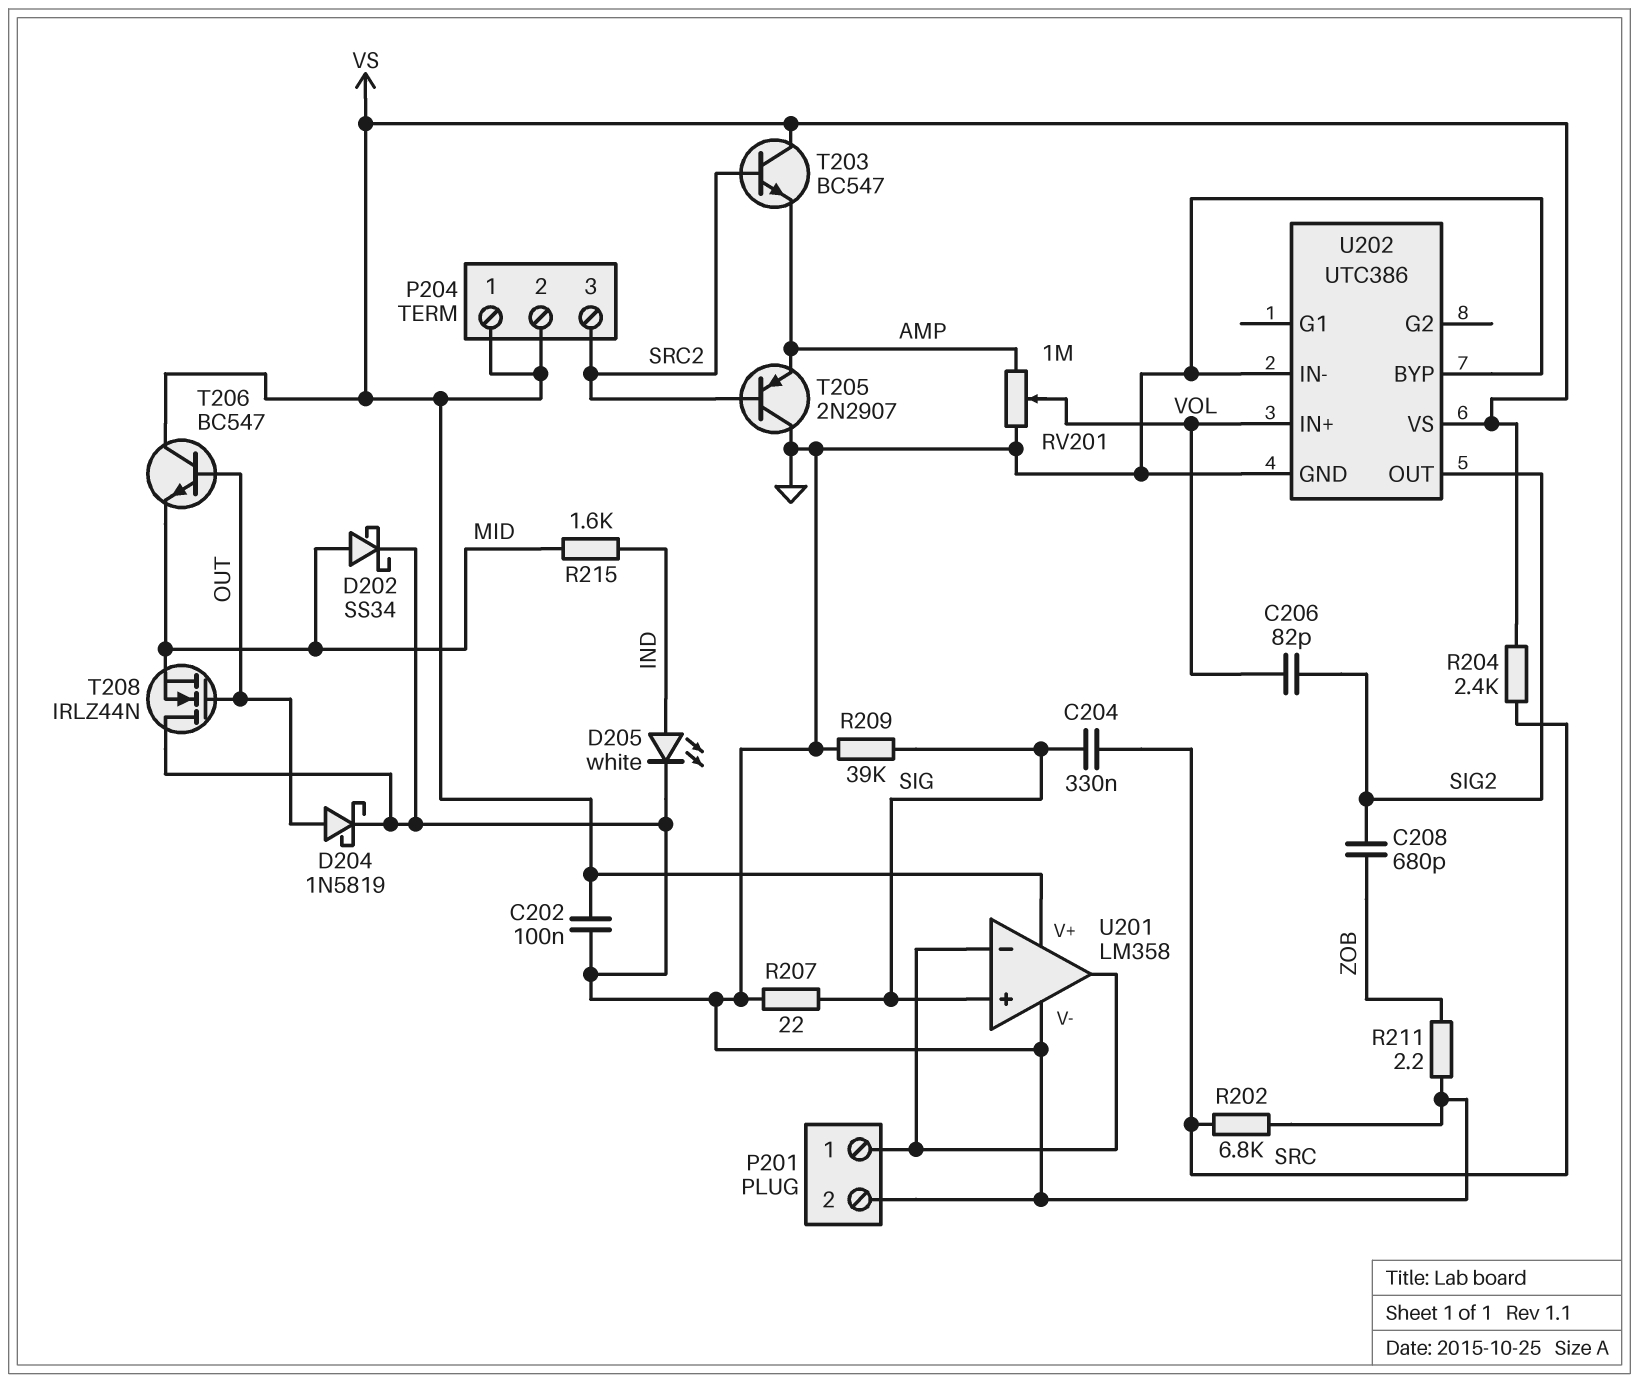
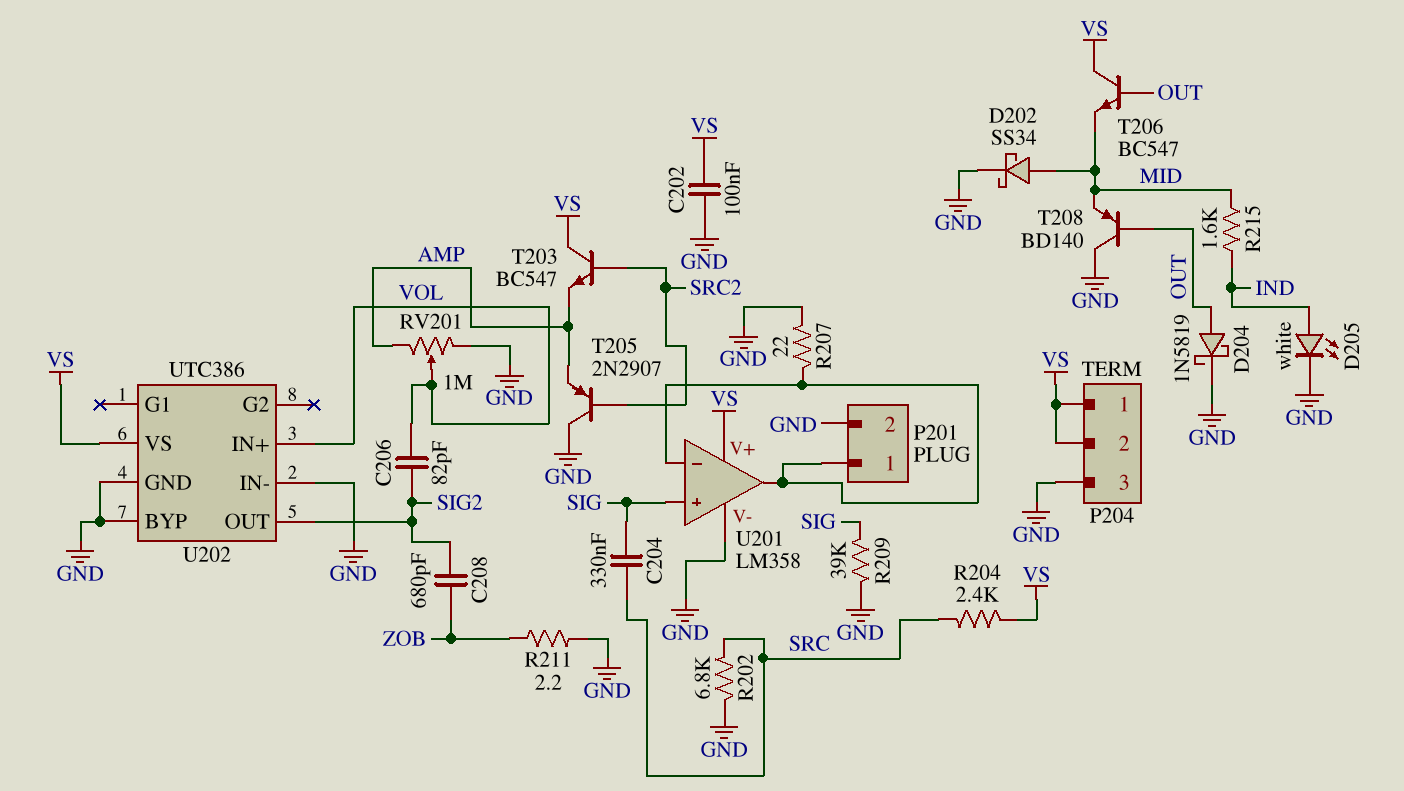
P204 pin 3: SRC2 -> GND
R207: 22 (GND, SIG) -> 22 (GND, P201/1)
T208: NMOS IRLZ44N (G OUT, D GND, S MID) -> PNP BD140 (B OUT, C GND, E MID)

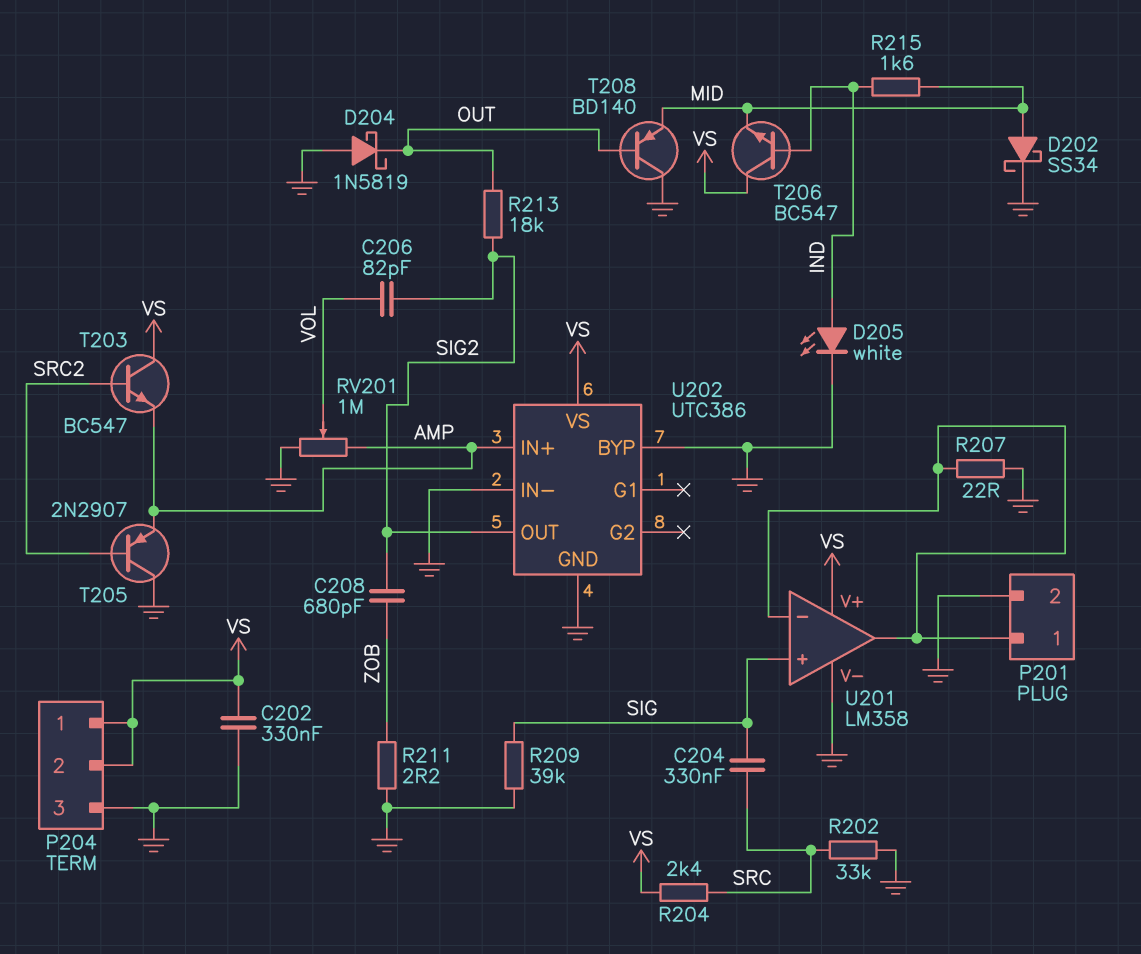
C202: 100nF (GND, VS) -> 330nF (GND, VS)
D204: schottky 1N5819 (A OUT, K GND) -> schottky 1N5819 (A GND, K OUT)
R202: 6.8k (GND, SRC) -> 33k (GND, SRC)
R213: none -> 18k (OUT, SIG2)
T206: NPN BC547 (B OUT, C VS, E MID) -> NPN BC547 (B IND, C VS, E MID)
U202 pin IN+: VOL -> AMP

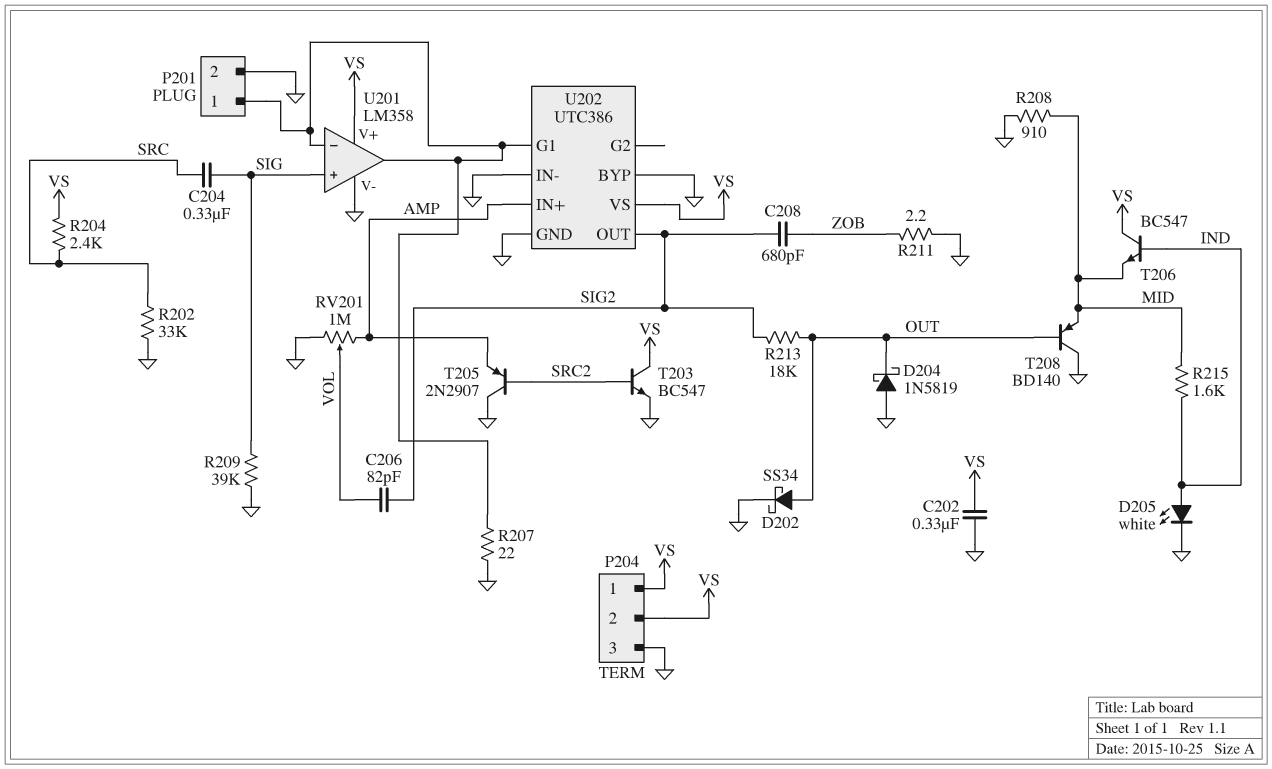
D202: schottky SS34 (A MID, K GND) -> schottky SS34 (A OUT, K GND)
R208: none -> 910 (GND, MID)
T203: NPN BC547 (B SRC2, C VS, E AMP) -> NPN BC547 (B SRC2, C VS, E GND)
U202 pin G1: none -> P201/1

